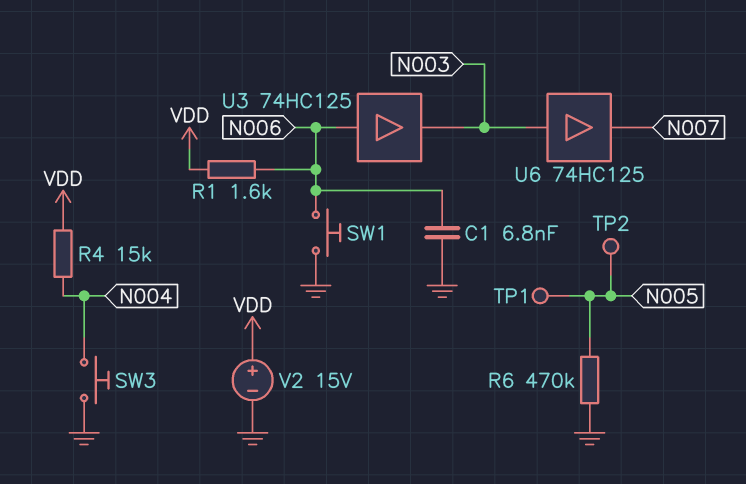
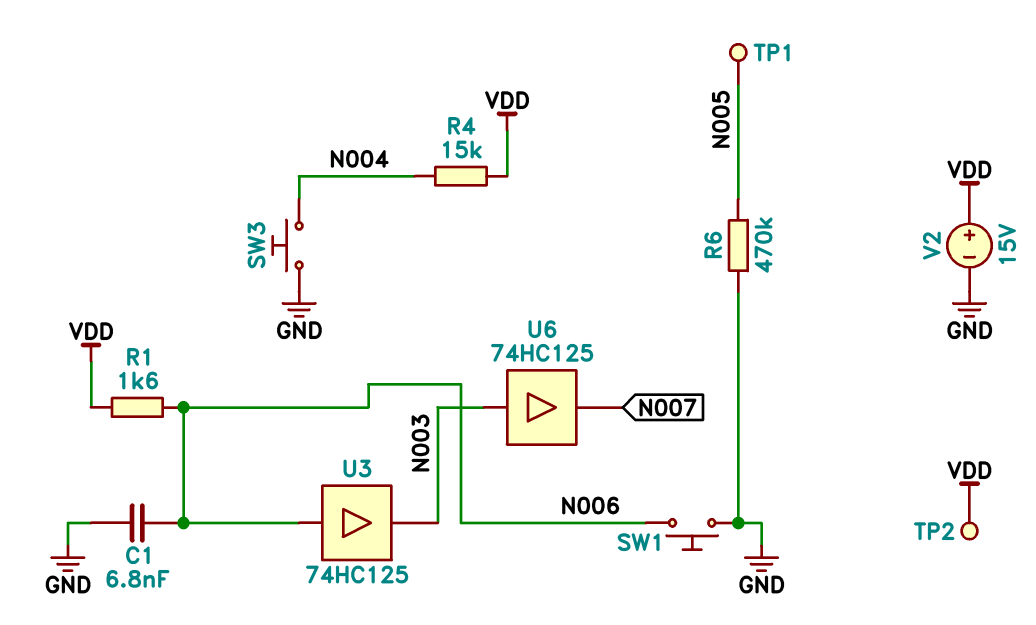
TP2: test point (N005) -> test point (VDD)

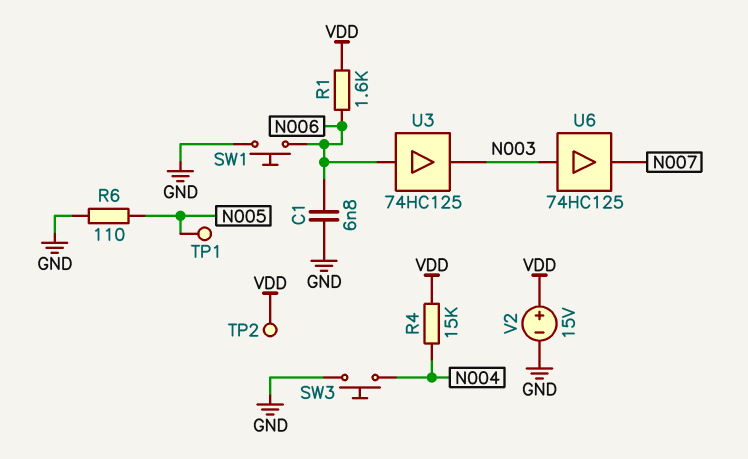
R6: 470k (GND, N005) -> 110 (GND, N005)

